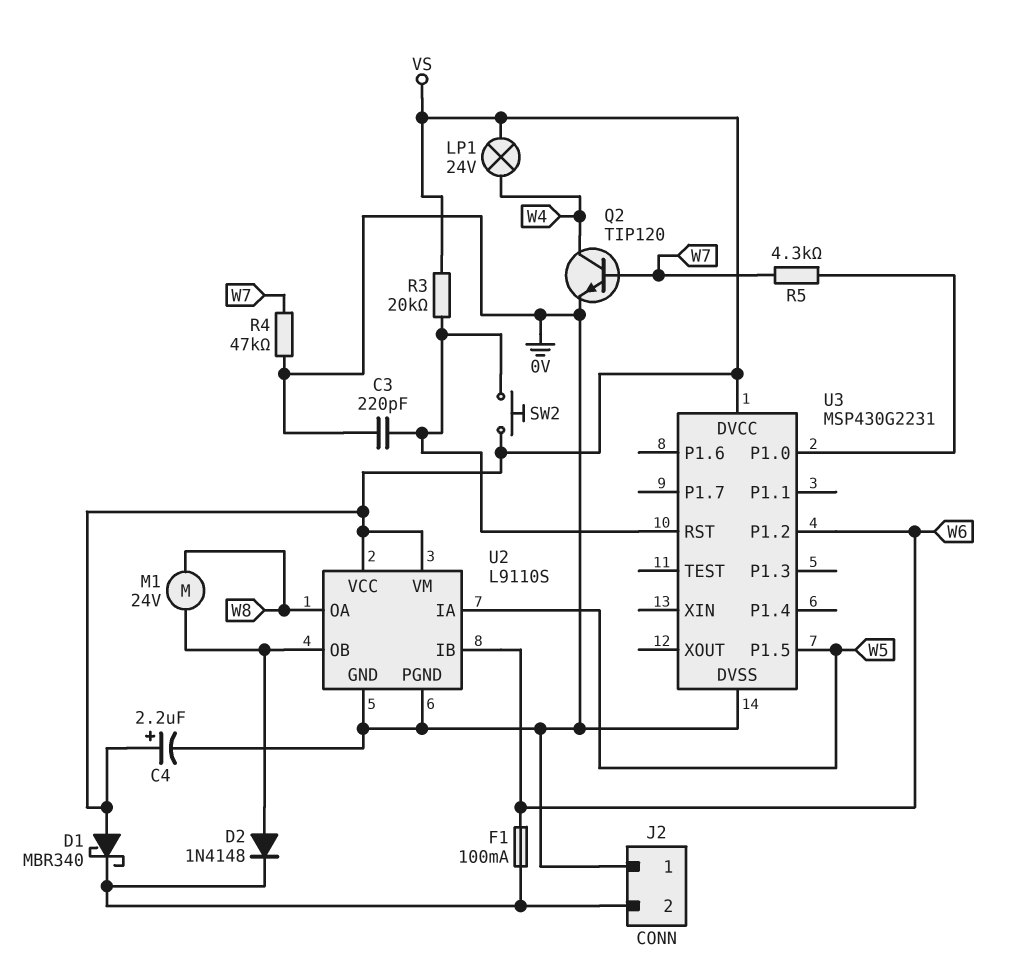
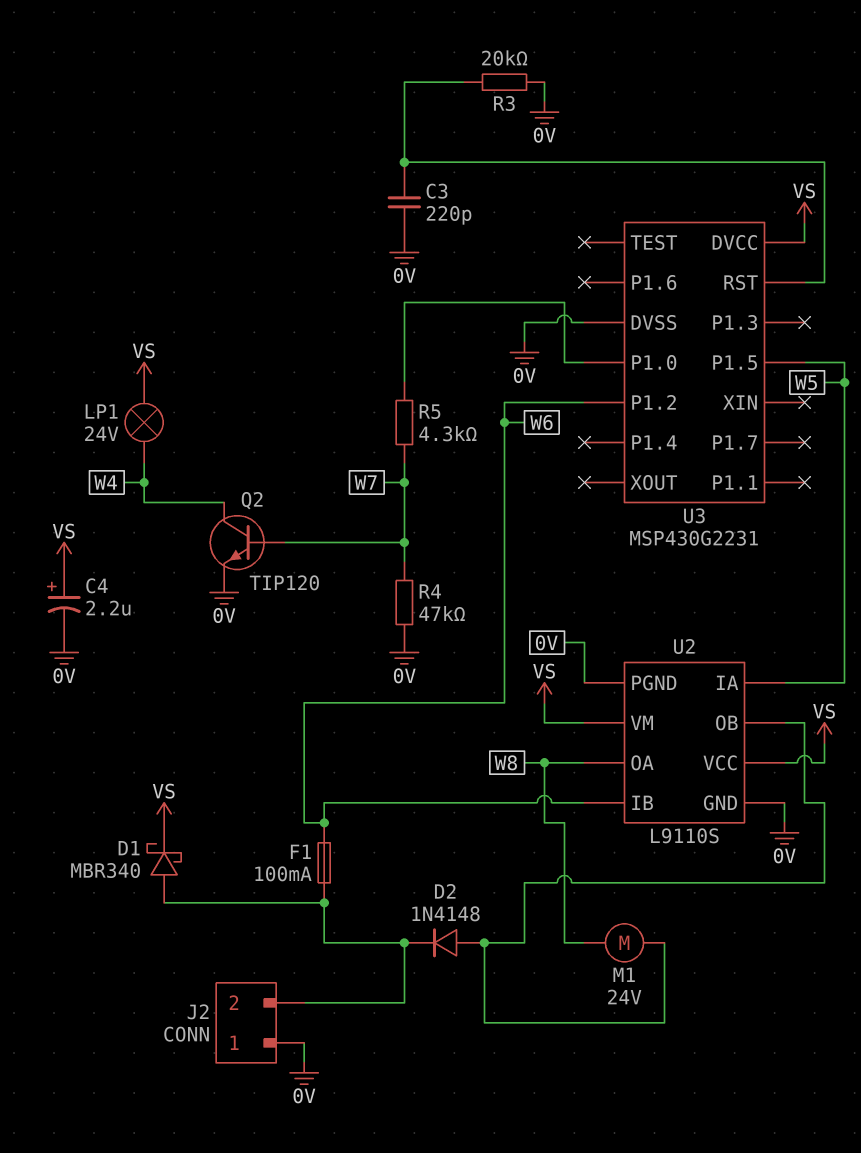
D1: schottky MBR340 (A VS, K J2/2) -> schottky MBR340 (A J2/2, K VS)
R3: 20k (U3/RST, VS) -> 20k (0V, U3/RST)
SW2: button (U3/RST, VS) -> none

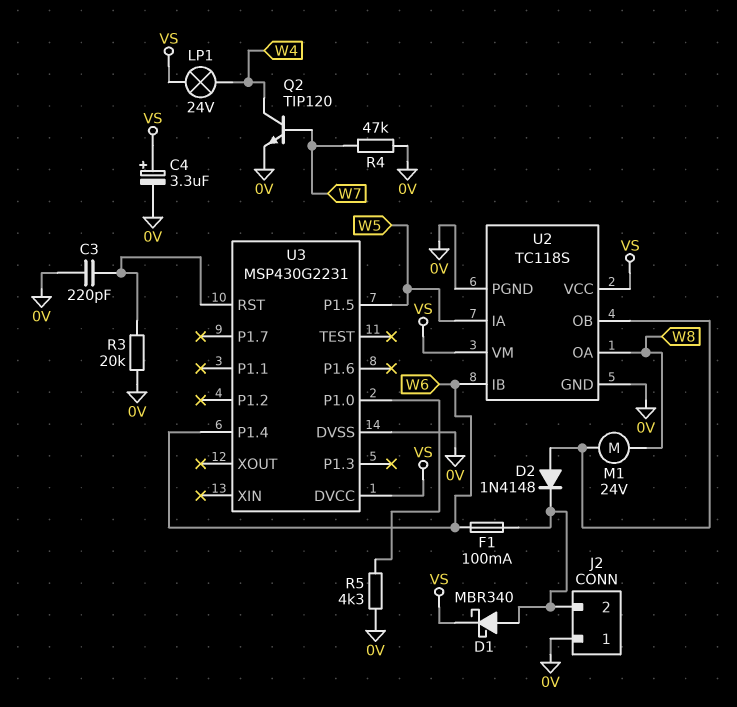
C4: 2.2uF (plus VS, minus 0V) -> 3.3uF (plus VS, minus 0V)
R5: 4.3k (U3/P1.0, W7) -> 4.3k (0V, U3/P1.0)
U2: L9110S -> TC118S
U3 pin P1.2: W6 -> none
U3 pin P1.4: none -> W6

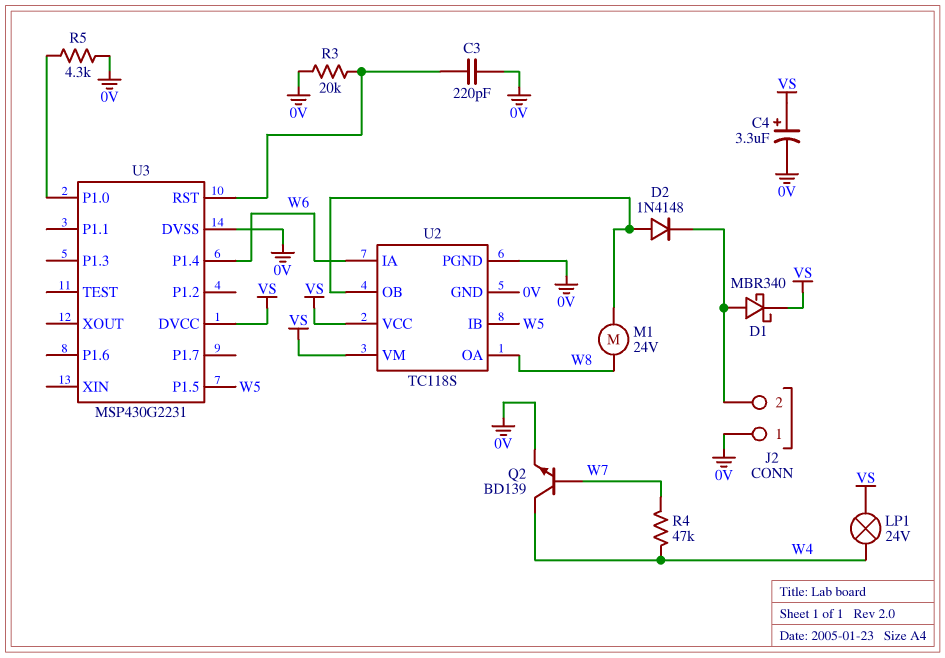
F1: 100mA (J2/2, W6) -> none
Q2: NPN TIP120 (B W7, C W4, E 0V) -> NPN BD139 (B W7, C W4, E 0V)
R4: 47k (0V, W7) -> 47k (W4, W7)
U2 pin IA: W5 -> W6
U2 pin IB: W6 -> W5

